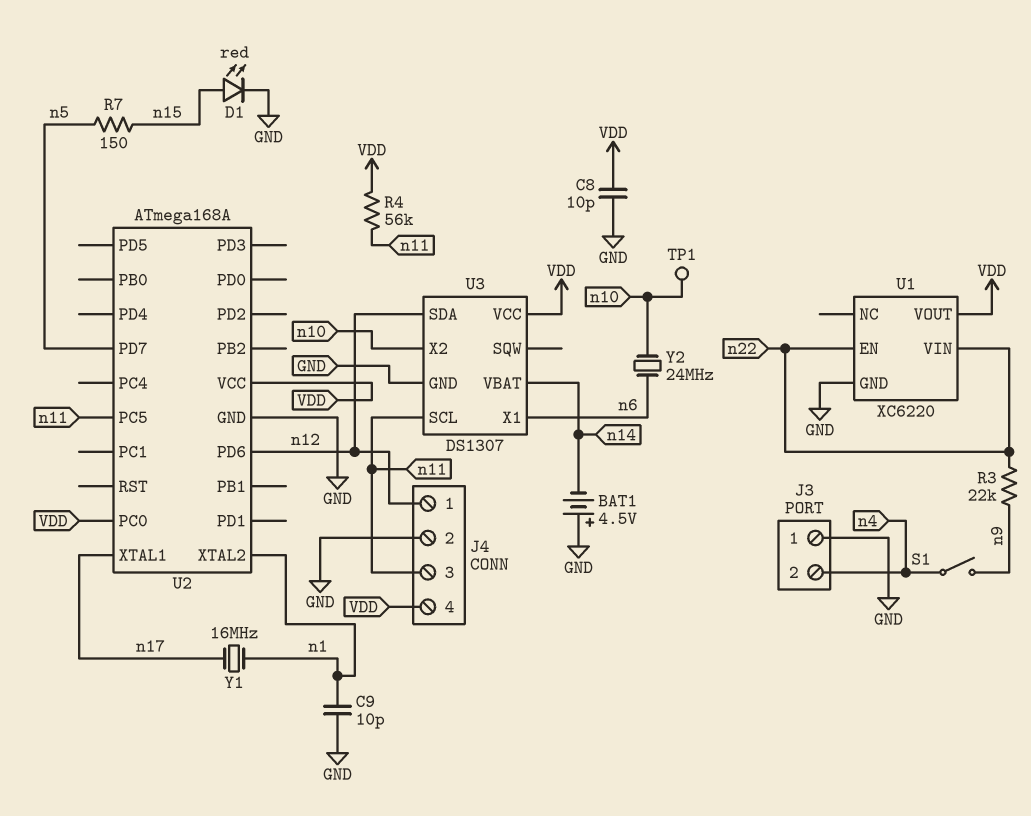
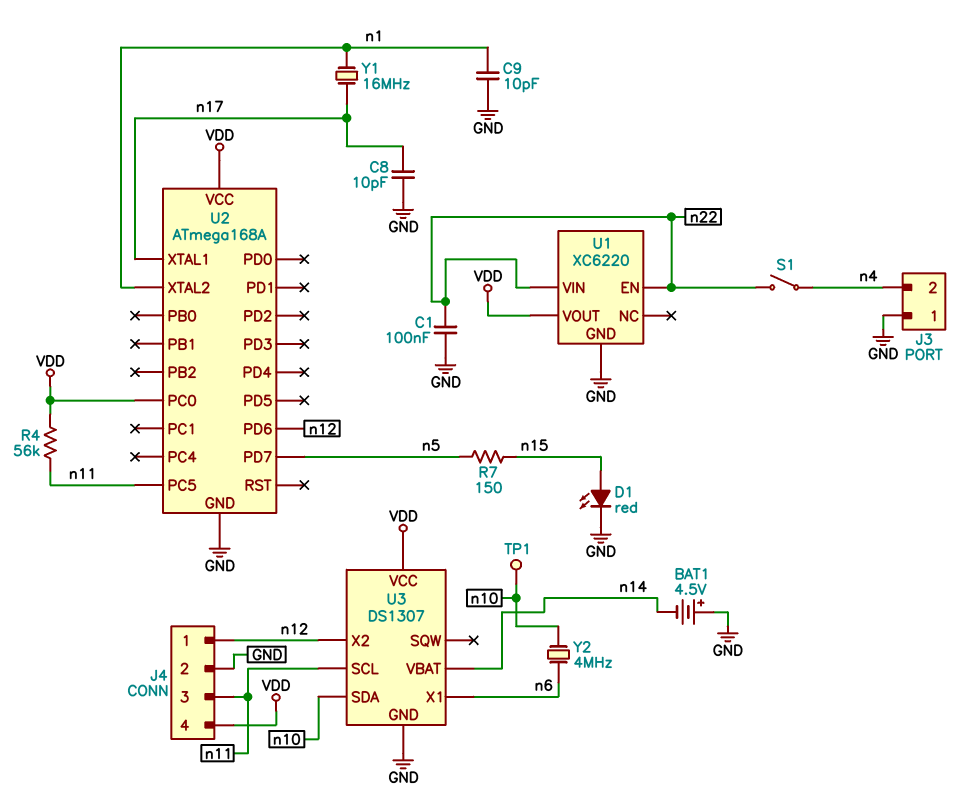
C1: none -> 100nF (GND, n22)
C8: 10pF (GND, VDD) -> 10pF (GND, n17)
R3: 22k (n9, n22) -> none
S1: switch (n4, n9) -> switch (n4, n22)
U3 pin SDA: n12 -> n10
U3 pin X2: n10 -> n12
Y2: 24MHz (n6, n10) -> 4MHz (n6, n10)

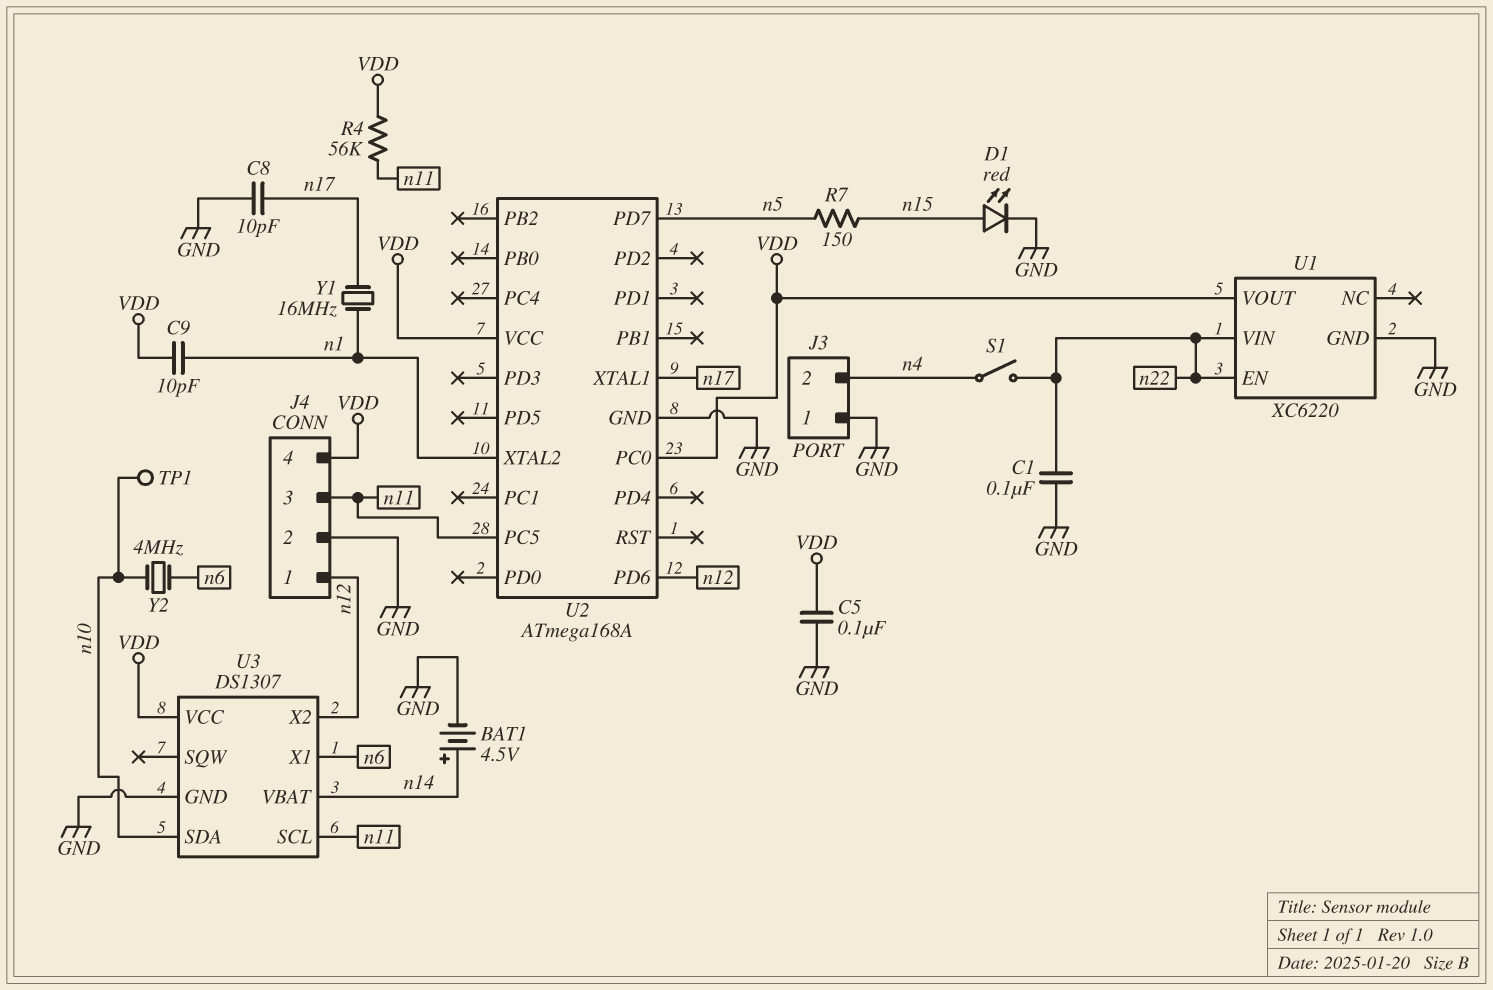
BAT1: 4.5V (plus GND, minus n14) -> 4.5V (plus n14, minus GND)
C5: none -> 100nF (GND, VDD)
C9: 10pF (GND, n1) -> 10pF (VDD, n1)

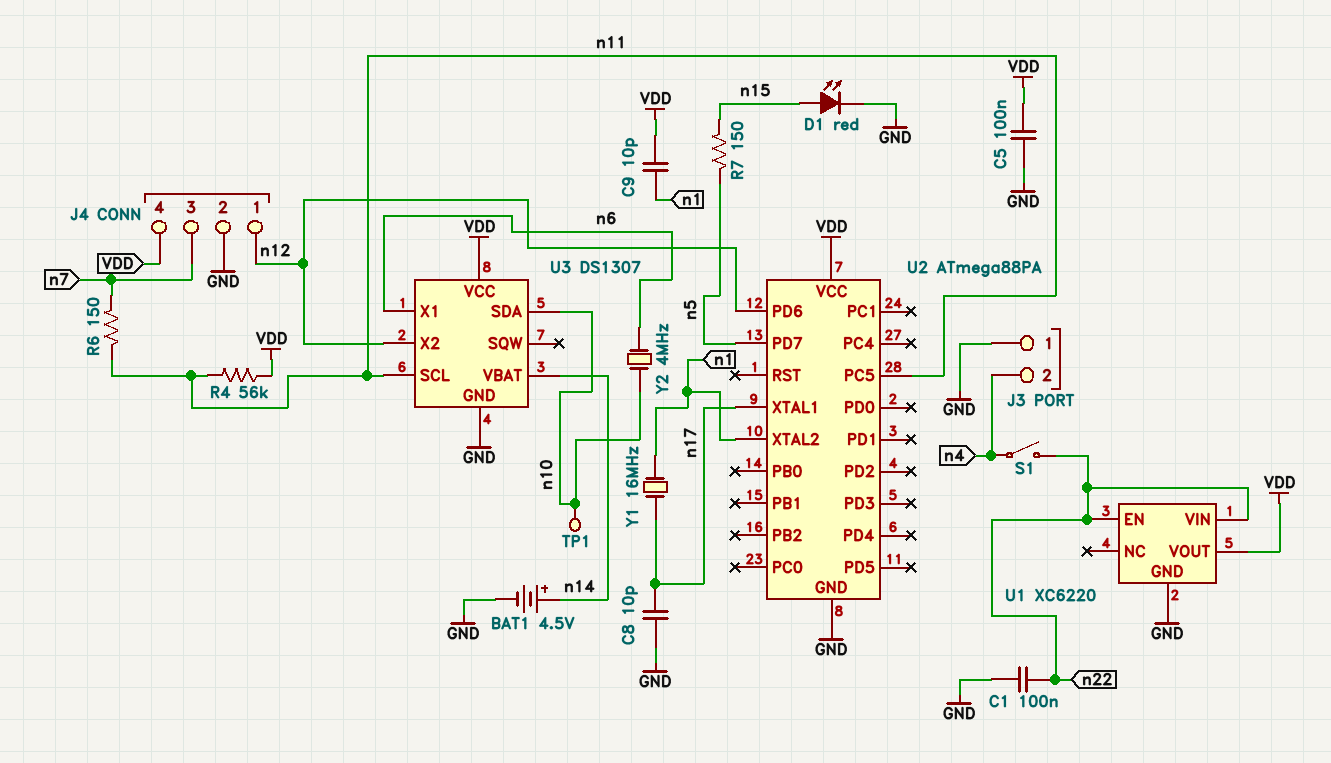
J4 pin 3: n11 -> n7
R6: none -> 150 (n7, n11)
U2: ATmega168A -> ATmega88PA
U2 pin PC0: VDD -> none

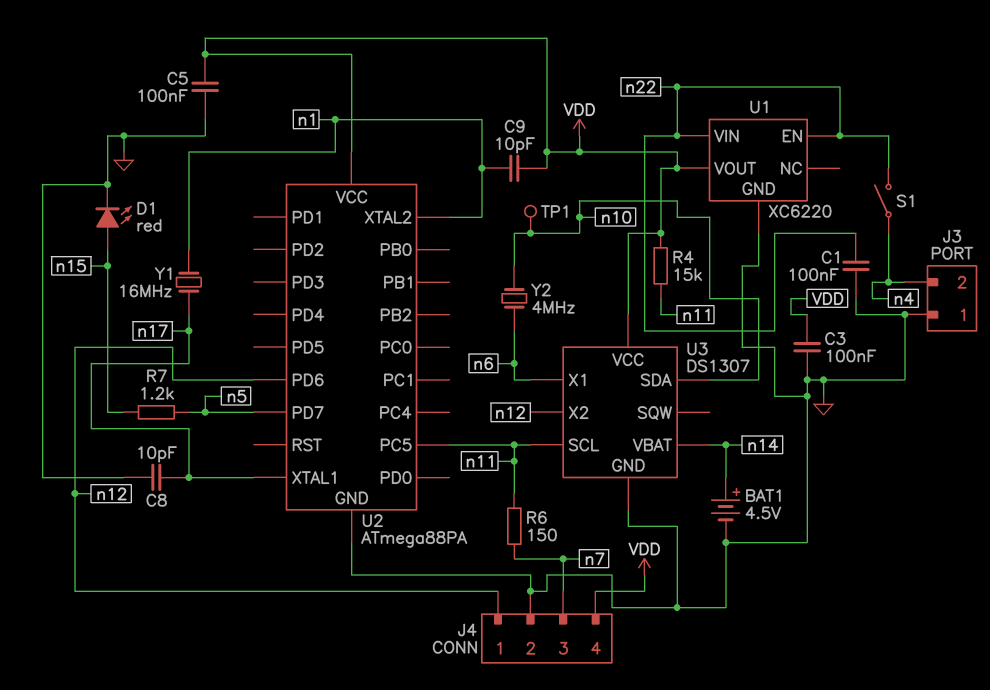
C3: none -> 100nF (GND, VDD)
R4: 56k (VDD, n11) -> 15k (VDD, n11)
R7: 150 (n5, n15) -> 1.2k (n5, n15)

